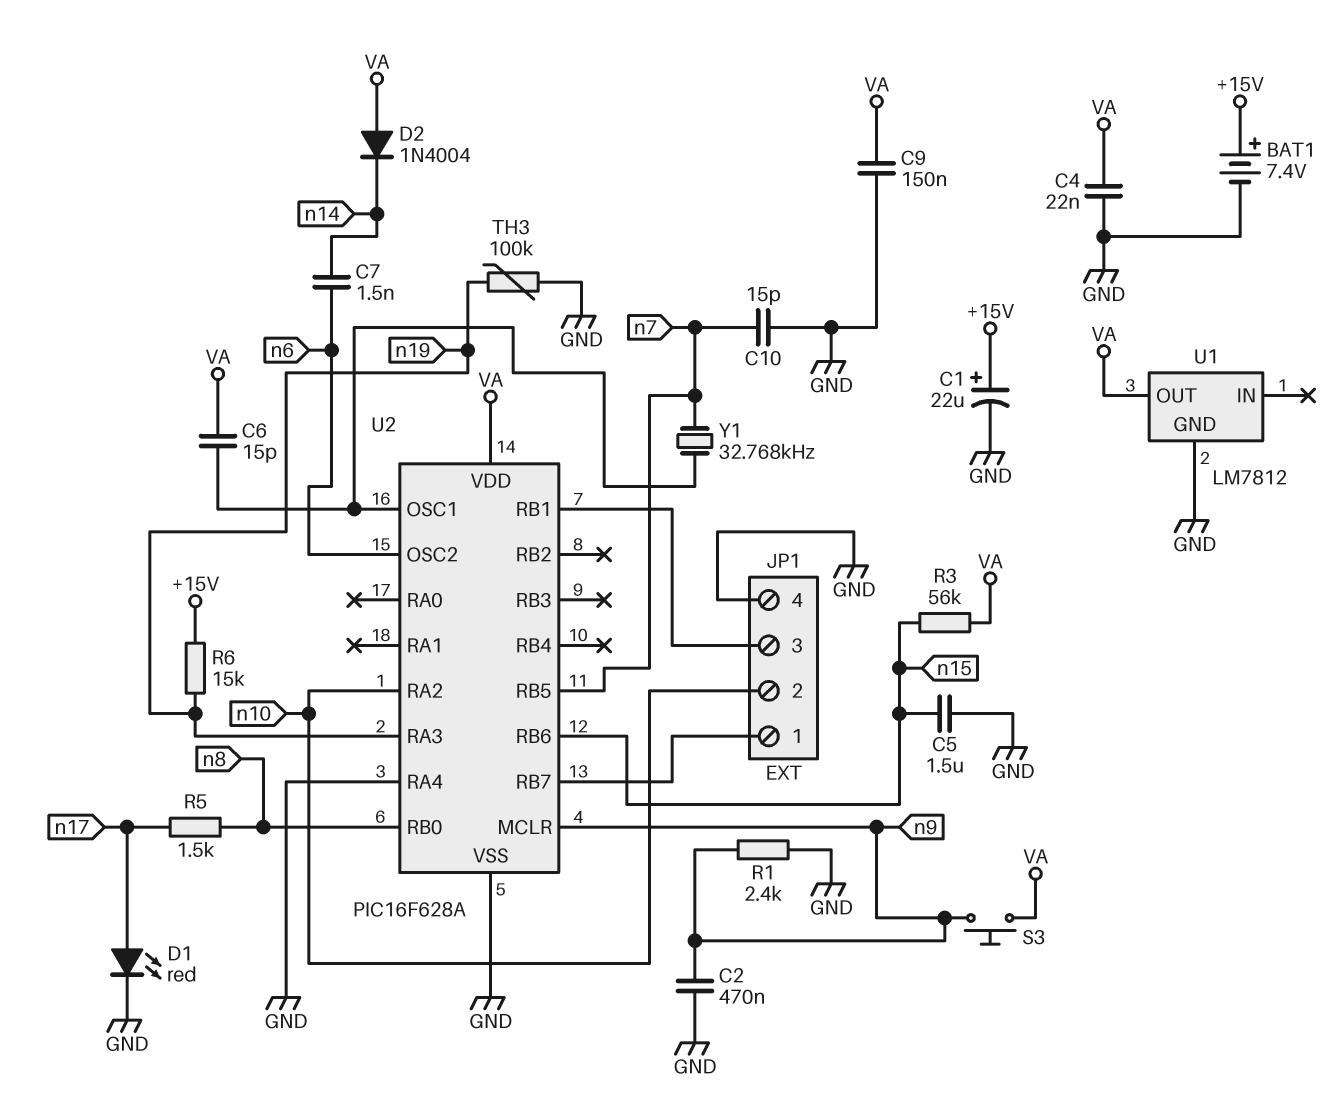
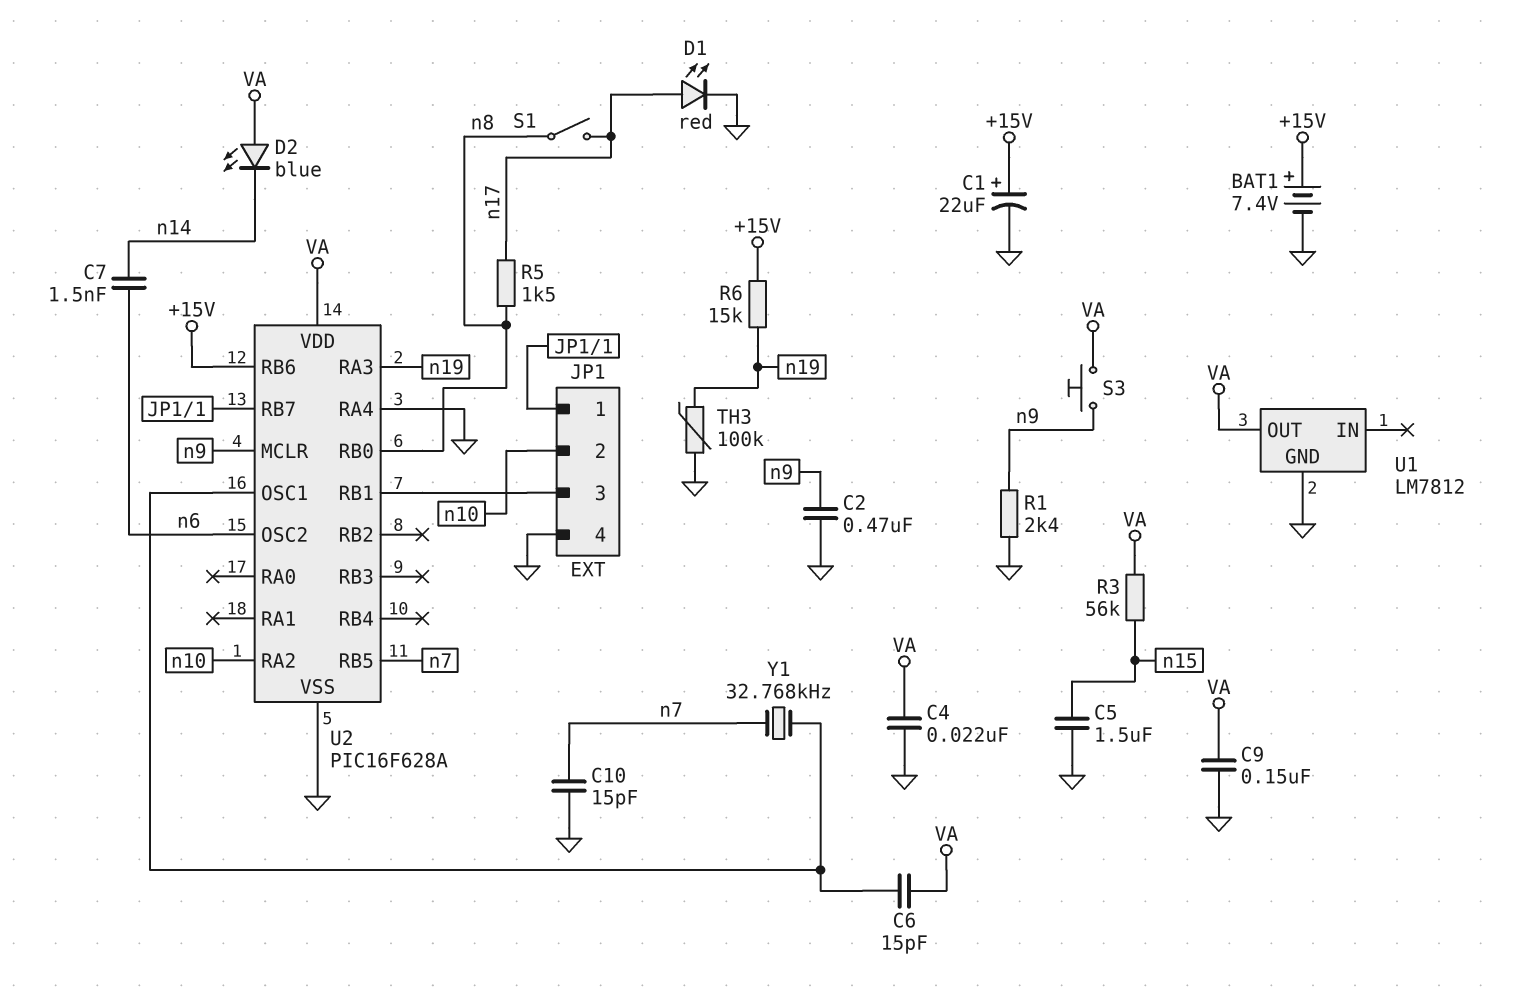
D2: diode 1N4004 (A VA, K n14) -> LED blue (A VA, K n14)
S1: none -> switch (n8, n17)
U2 pin RB6: n15 -> +15V

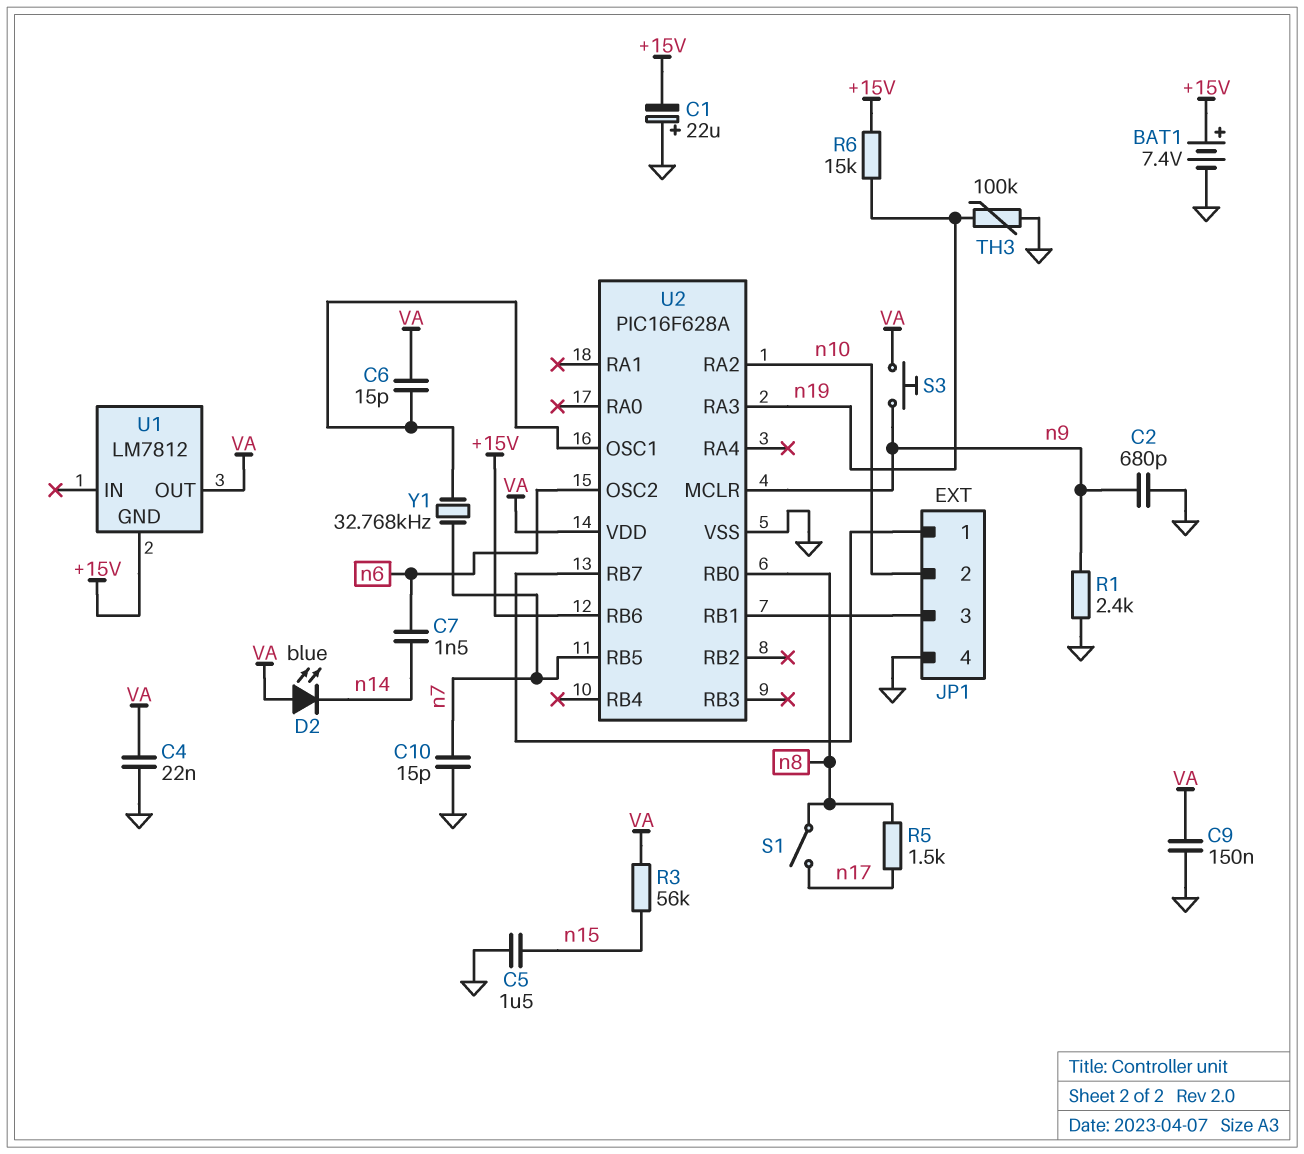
C1: 22uF (plus +15V, minus GND) -> 22uF (plus GND, minus +15V)
C2: 470nF (GND, n9) -> 680pF (GND, n9)
D1: LED red (A n17, K GND) -> none
U1 pin GND: GND -> +15V
U2 pin RA4: GND -> none

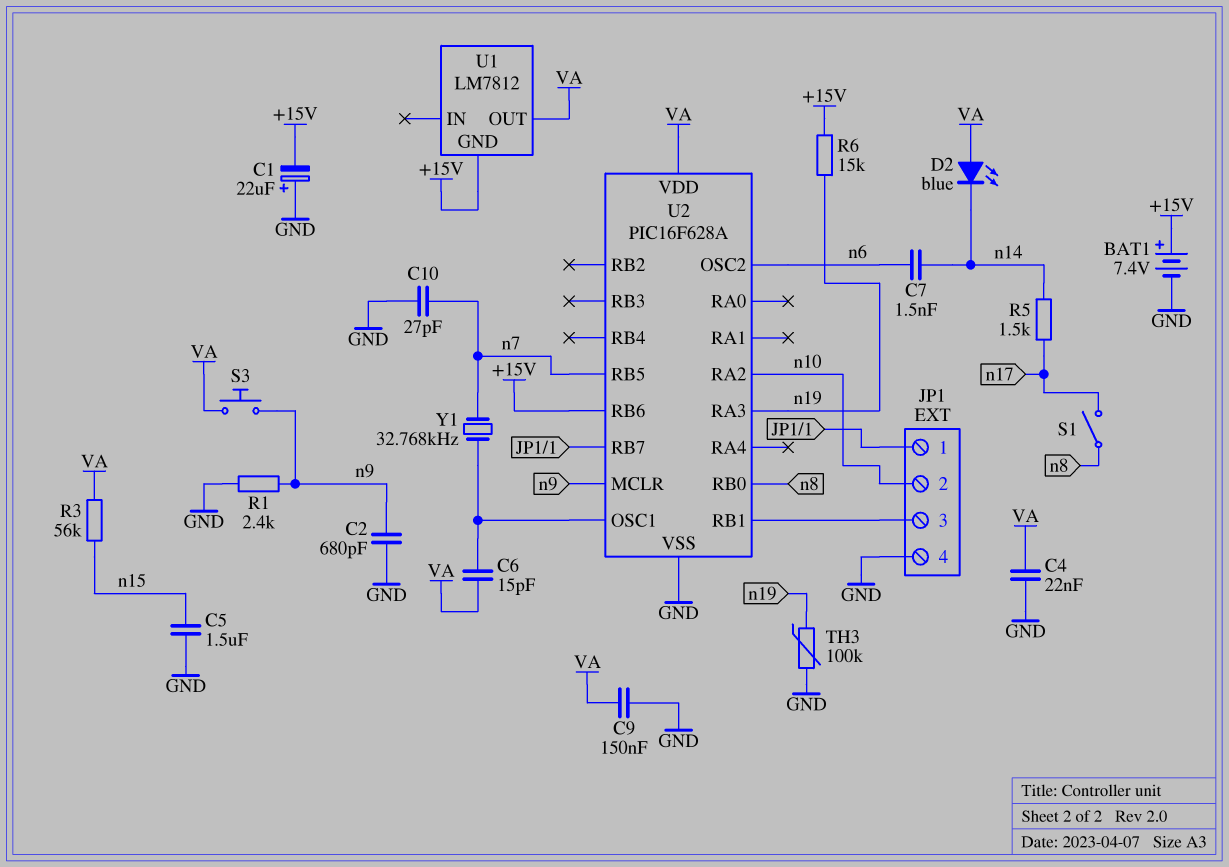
C10: 15pF (GND, n7) -> 27pF (GND, n7)
R5: 1.5k (n8, n17) -> 1.5k (n14, n17)

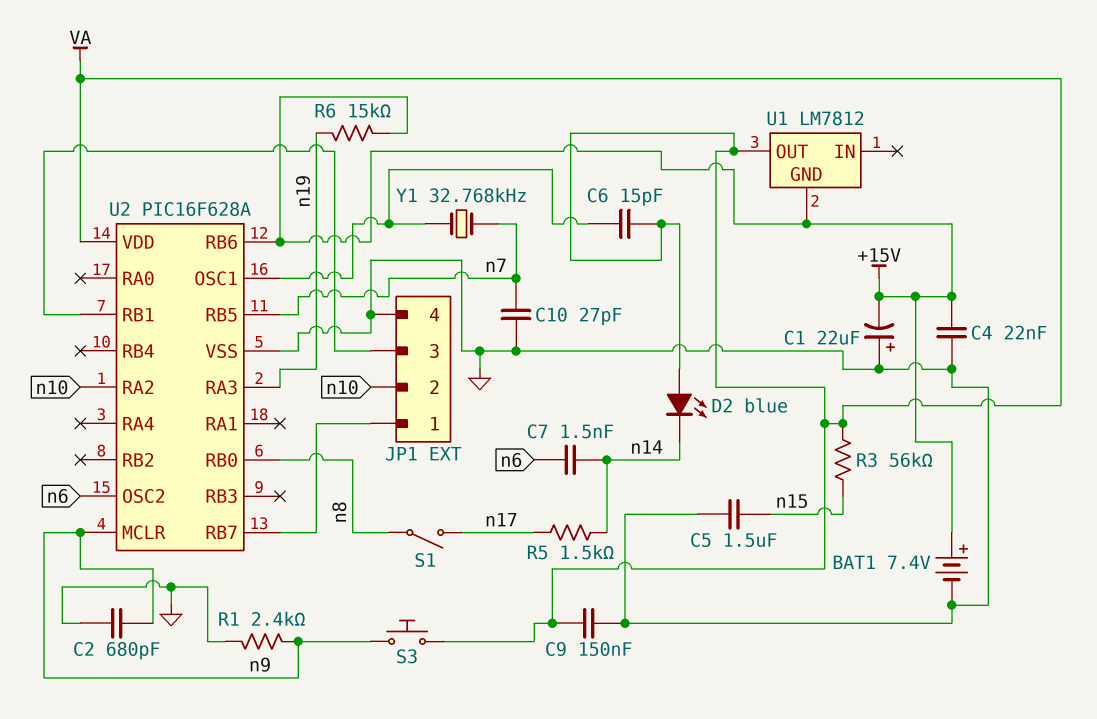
C4: 22nF (GND, VA) -> 22nF (+15V, GND)
TH3: 100k (GND, n19) -> none

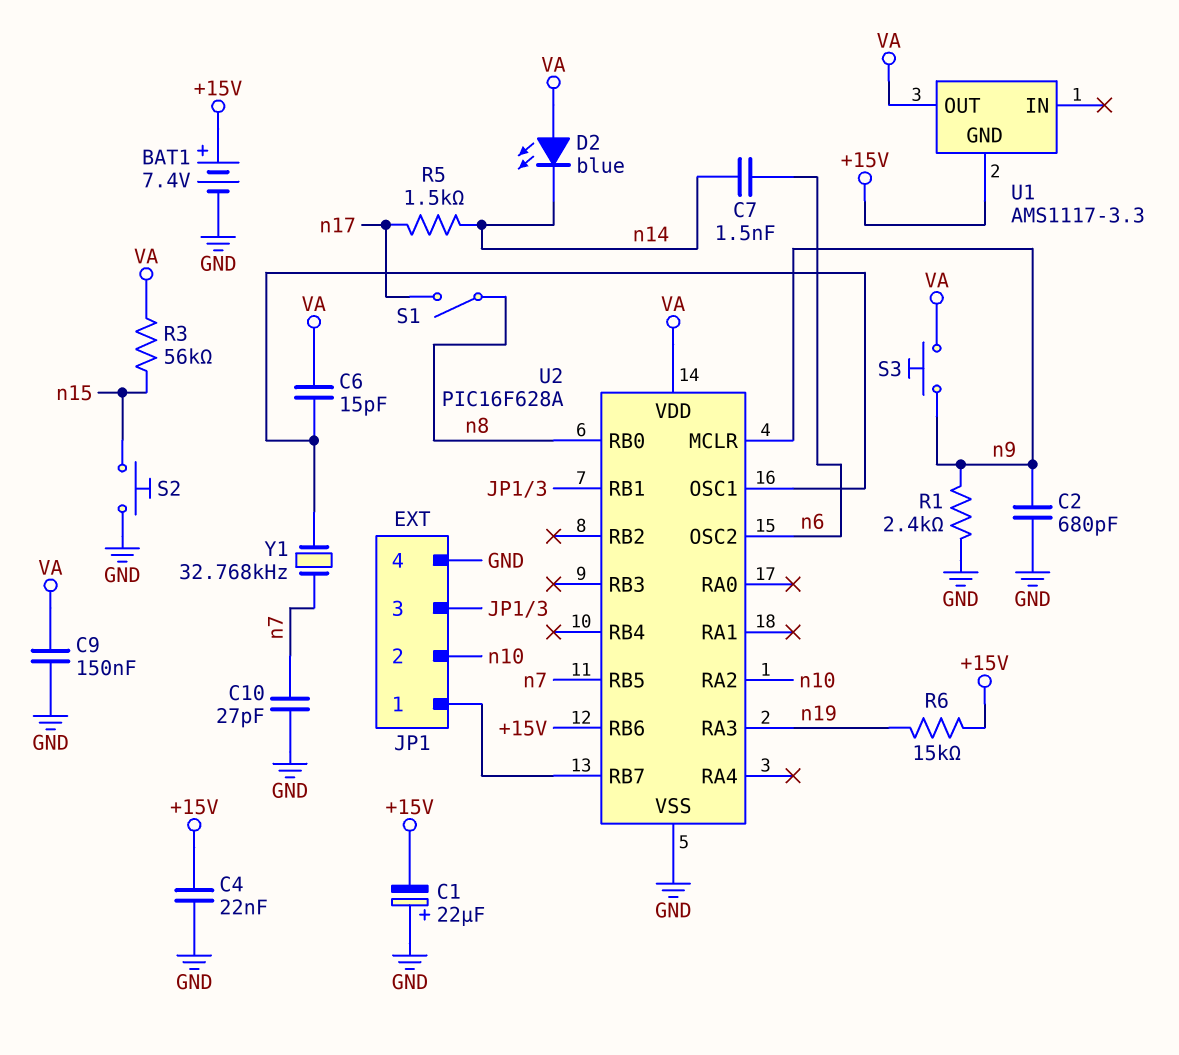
C5: 1.5uF (GND, n15) -> none
S2: none -> button (GND, n15)
U1: LM7812 -> AMS1117-3.3

